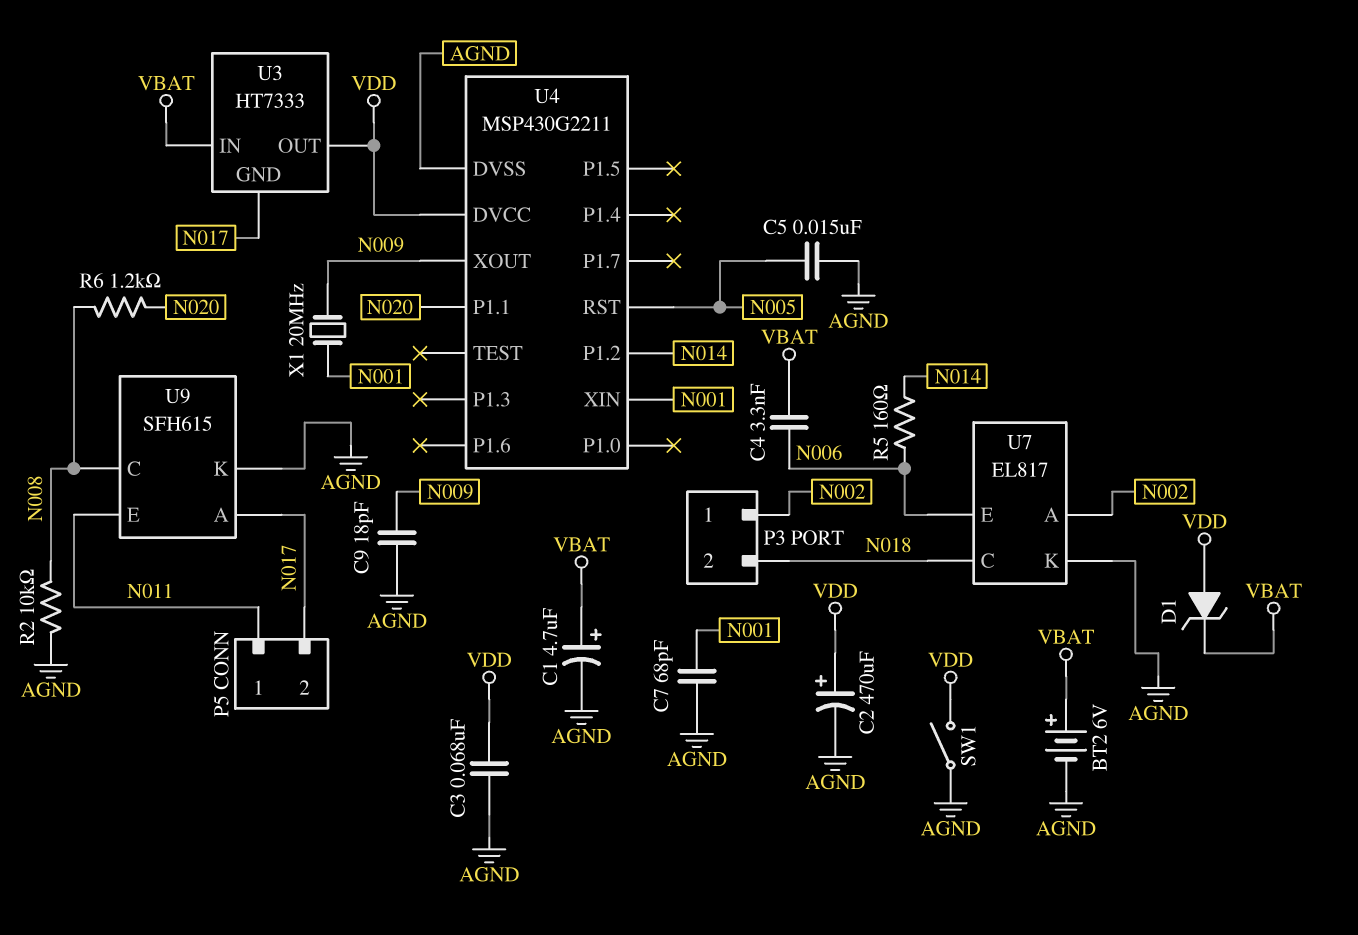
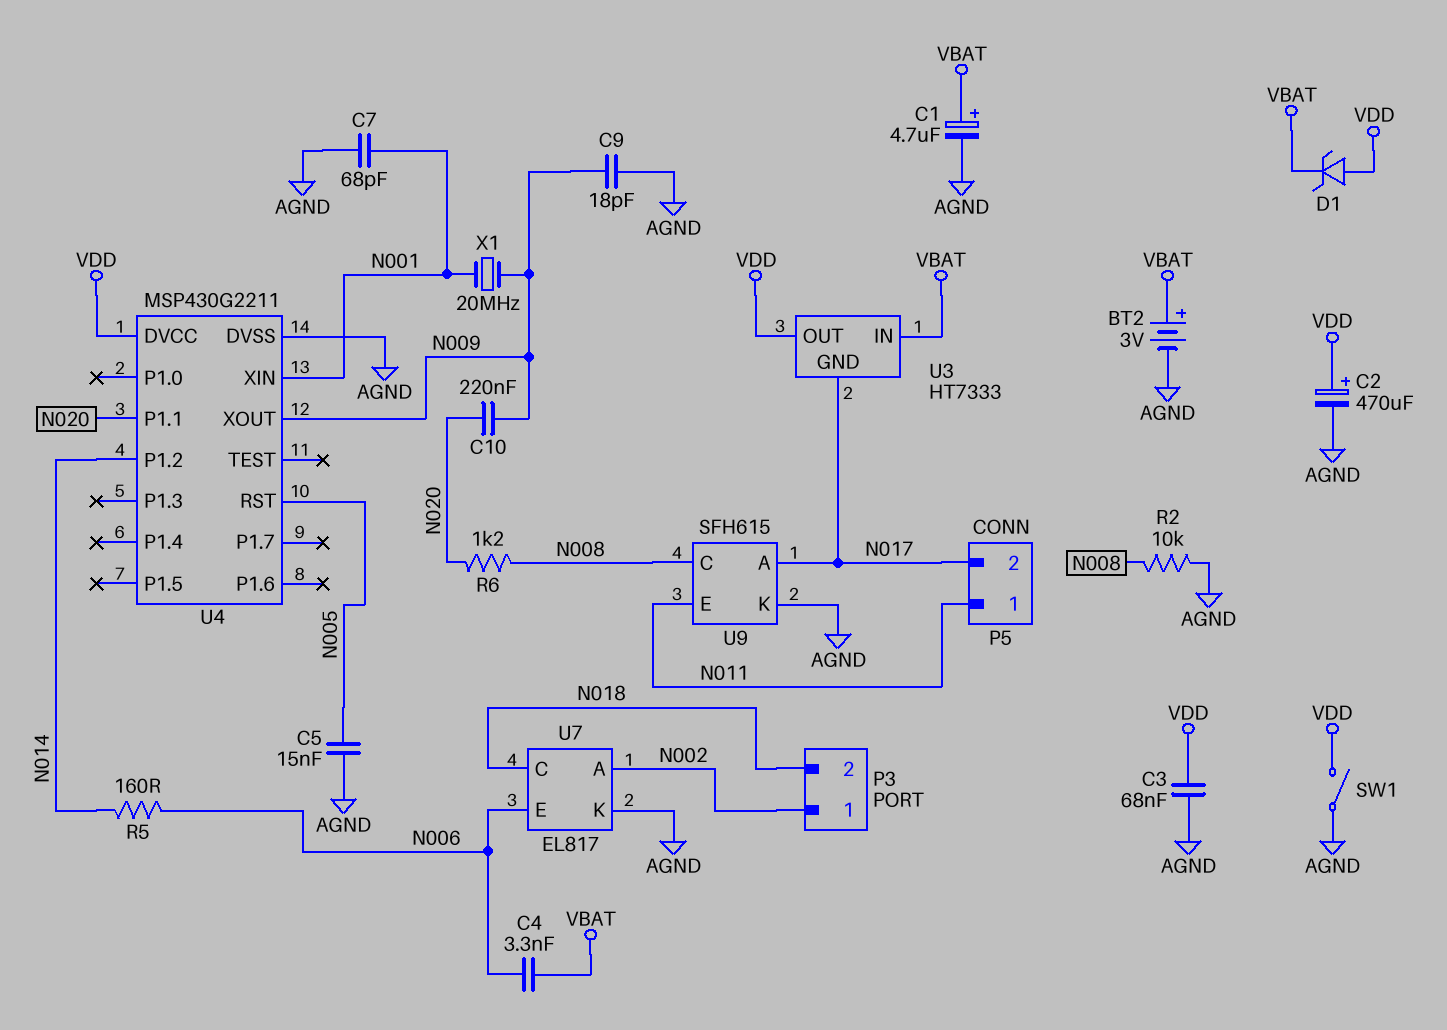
BT2: 6V (plus VBAT, minus AGND) -> 3V (plus VBAT, minus AGND)
C10: none -> 220nF (N009, N020)

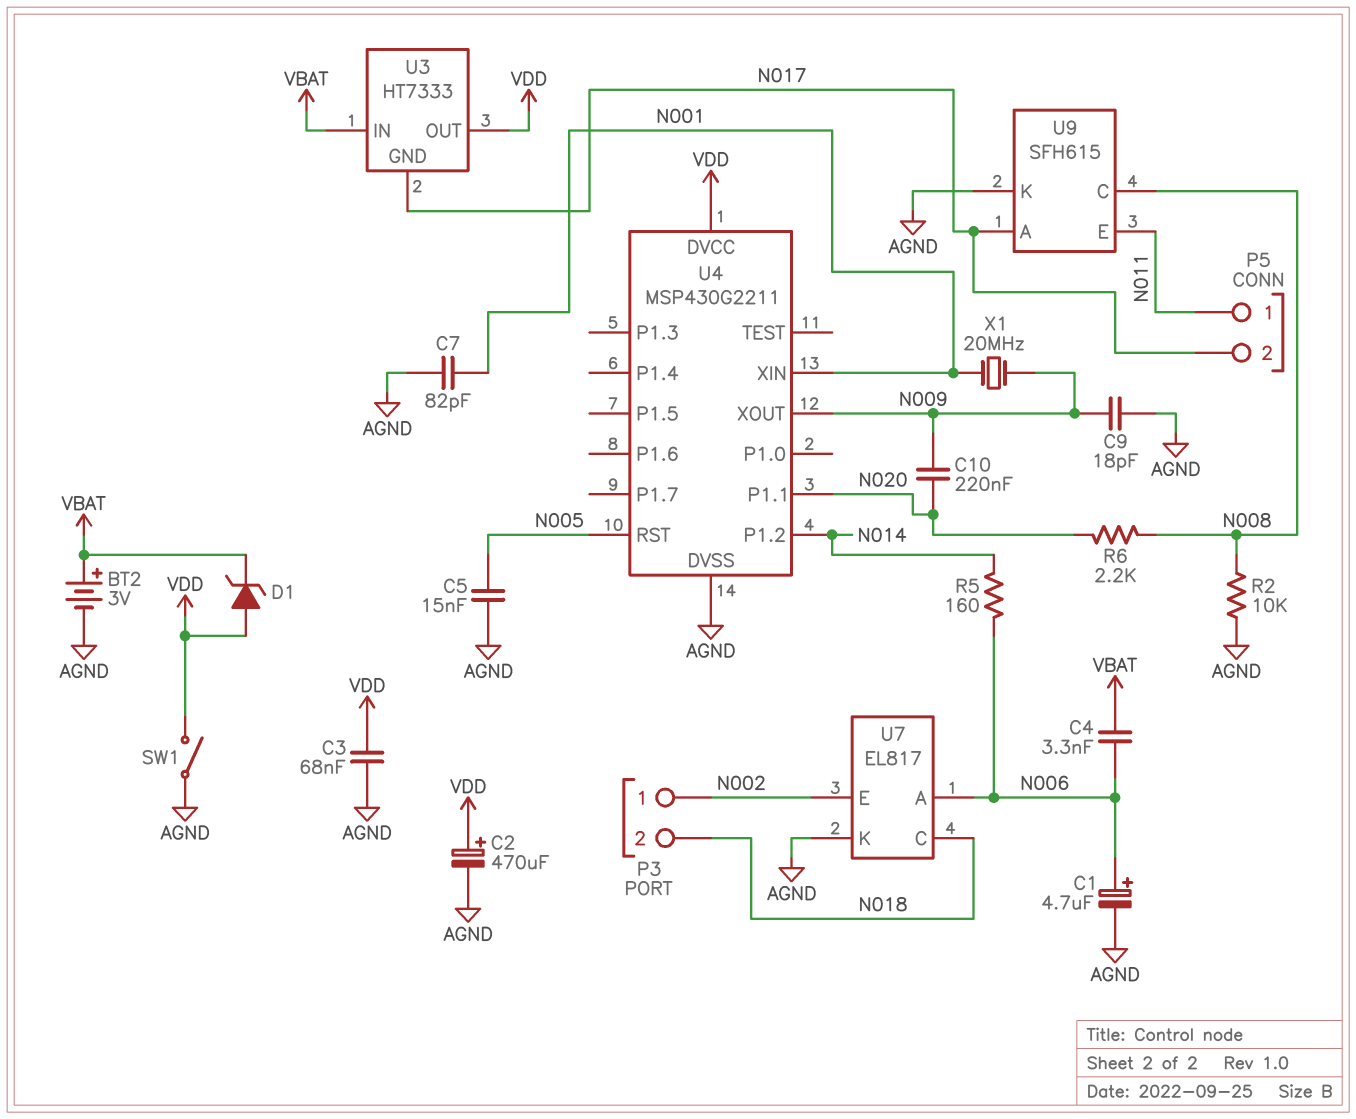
C1: 4.7uF (plus VBAT, minus AGND) -> 4.7uF (plus N006, minus AGND)
C7: 68pF (AGND, N001) -> 82pF (AGND, N001)
R6: 1.2k (N008, N020) -> 2.2k (N008, N020)
U7 pin A: N002 -> N006
U7 pin E: N006 -> N002

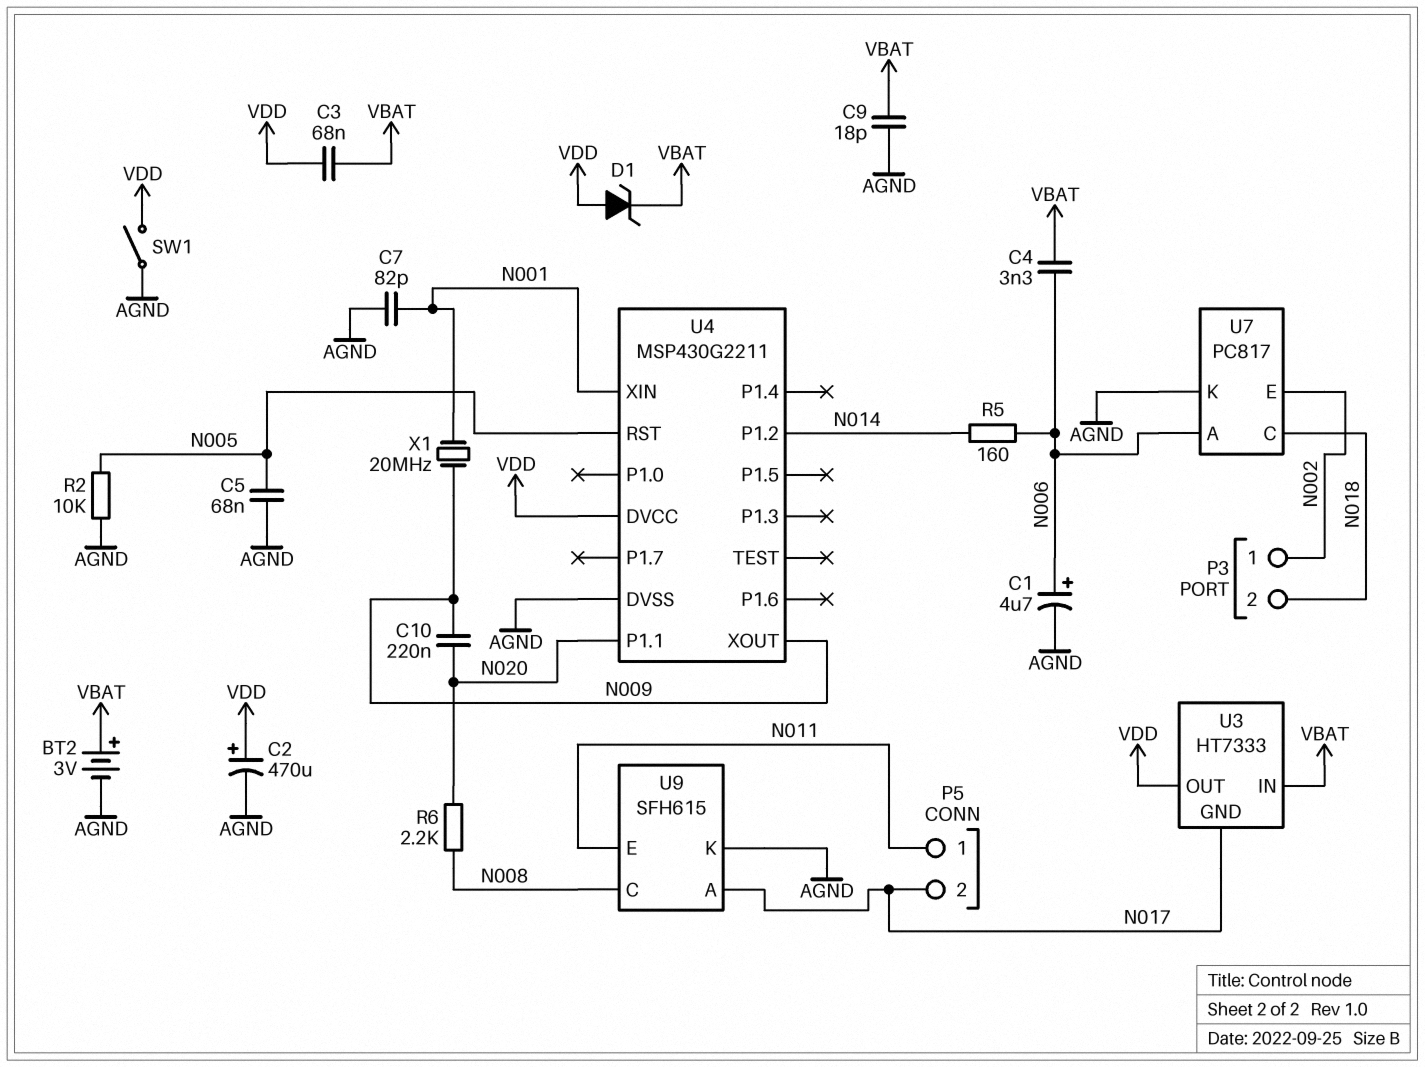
C3: 68nF (AGND, VDD) -> 68nF (VBAT, VDD)
C5: 15nF (AGND, N005) -> 68nF (AGND, N005)
C9: 18pF (AGND, N009) -> 18pF (AGND, VBAT)
R2: 10k (AGND, N008) -> 10k (AGND, N005)
U7: EL817 -> PC817

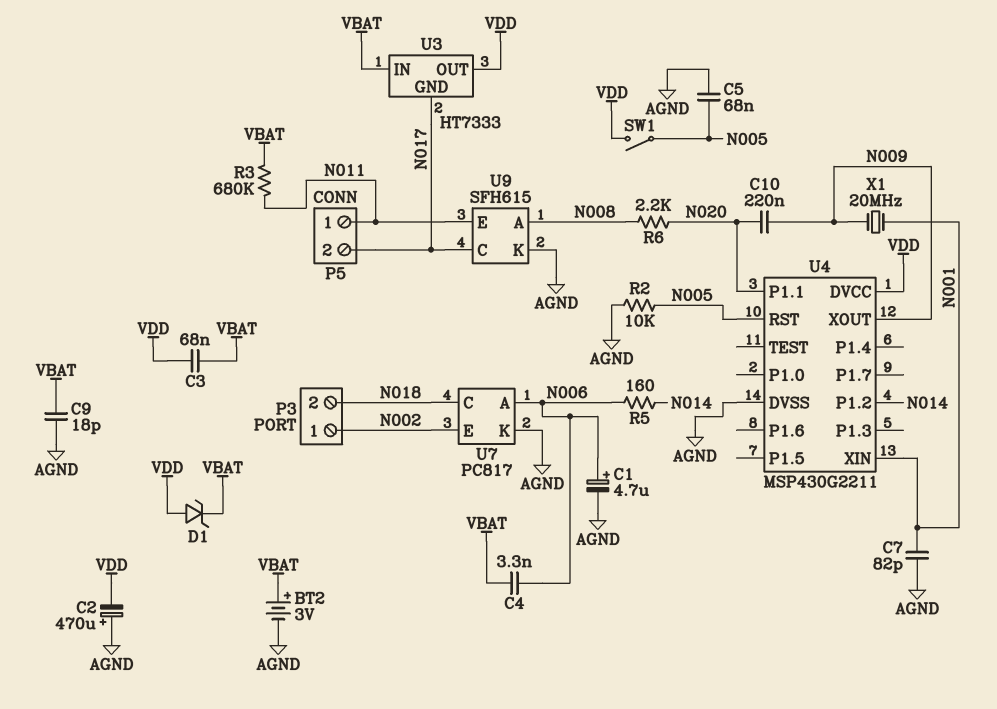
C2: 470uF (plus VDD, minus AGND) -> 470uF (plus AGND, minus VDD)
R3: none -> 680k (N011, VBAT)
SW1: switch (AGND, VDD) -> switch (N005, VDD)
U9 pin A: N017 -> N008
U9 pin C: N008 -> N017

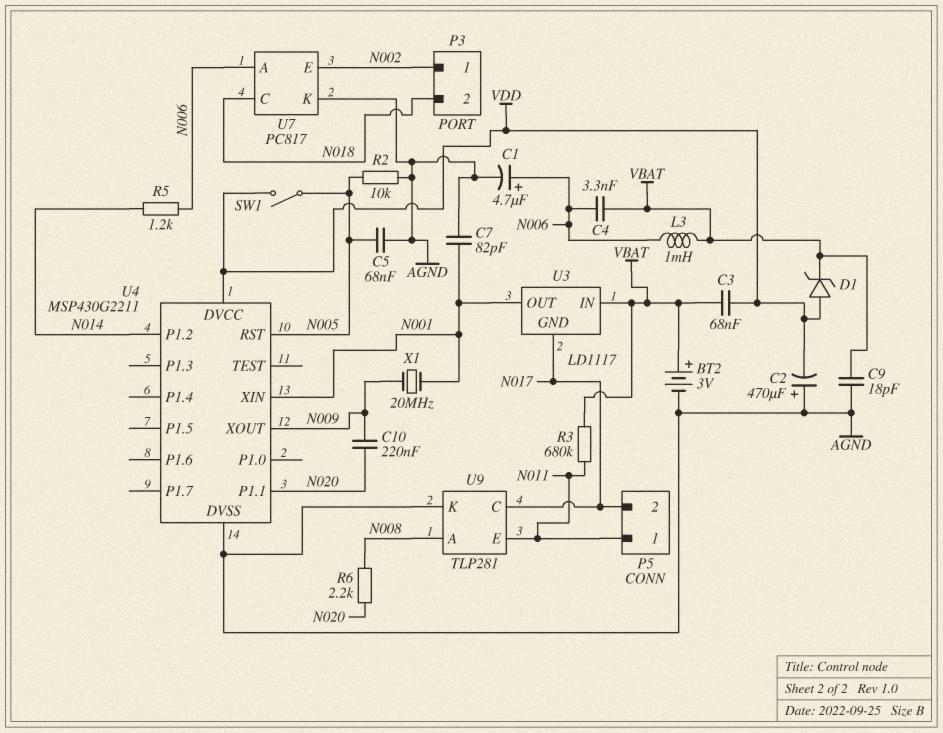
L3: none -> 1mH (N006, VBAT)
R5: 160 (N006, N014) -> 1.2k (N006, N014)
U3: HT7333 -> LD1117
U3 pin OUT: VDD -> N001
U9: SFH615 -> TLP281

